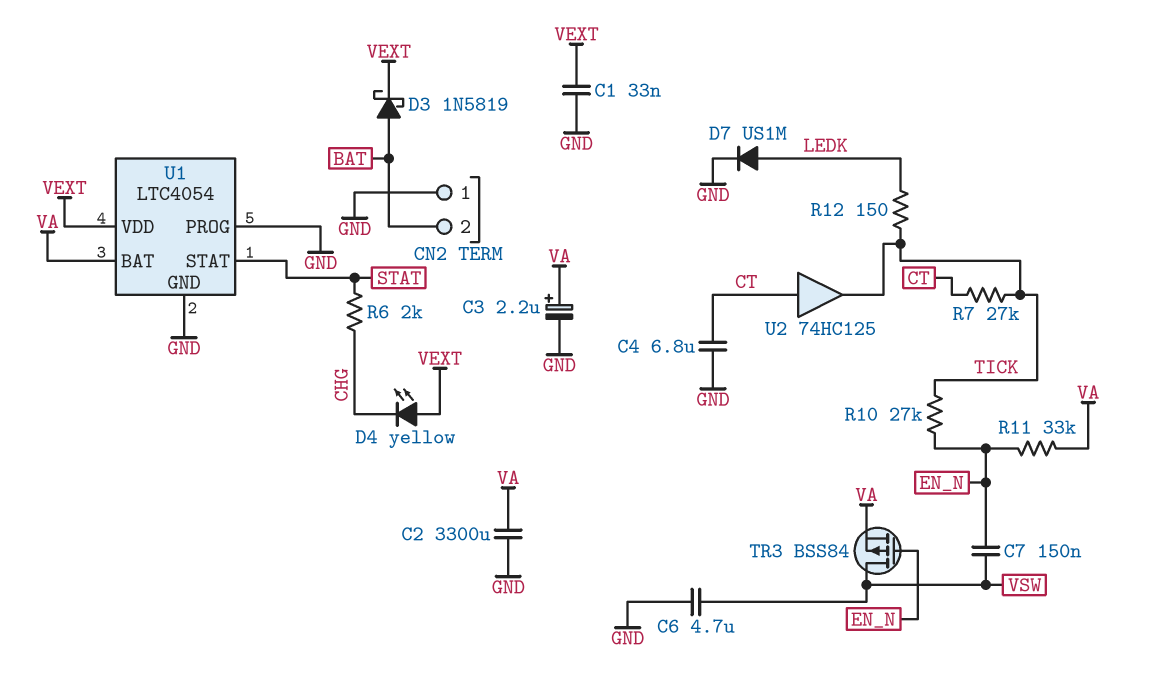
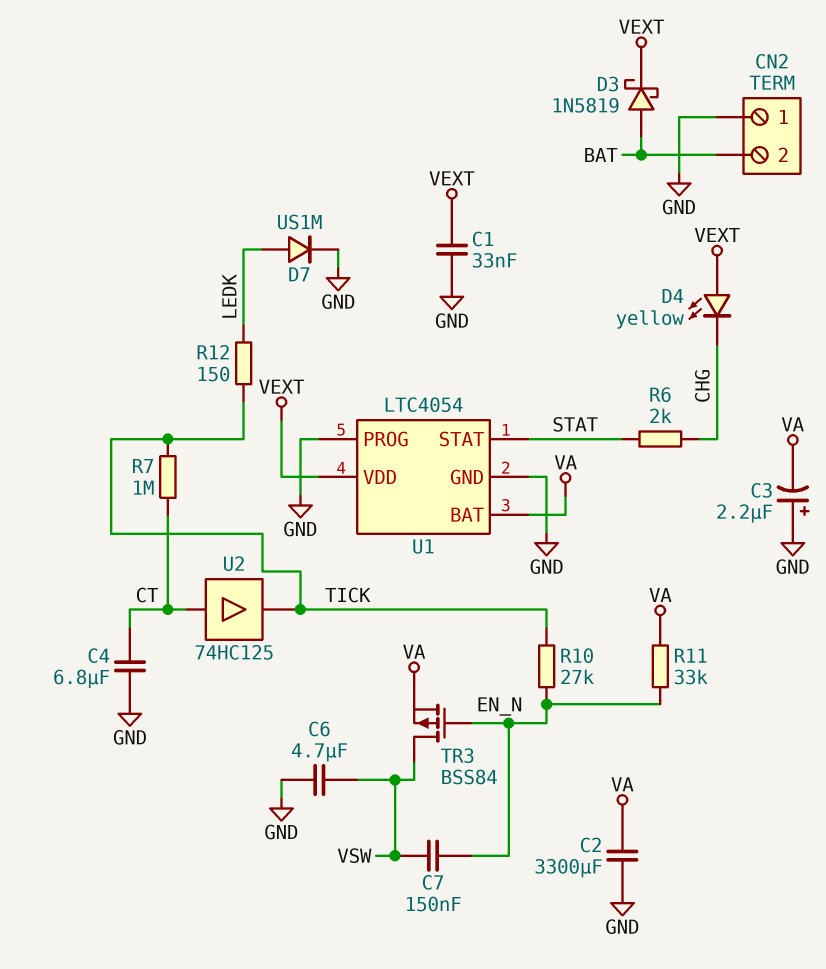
C3: 2.2uF (plus VA, minus GND) -> 2.2uF (plus GND, minus VA)
R7: 27k (CT, TICK) -> 1M (CT, TICK)

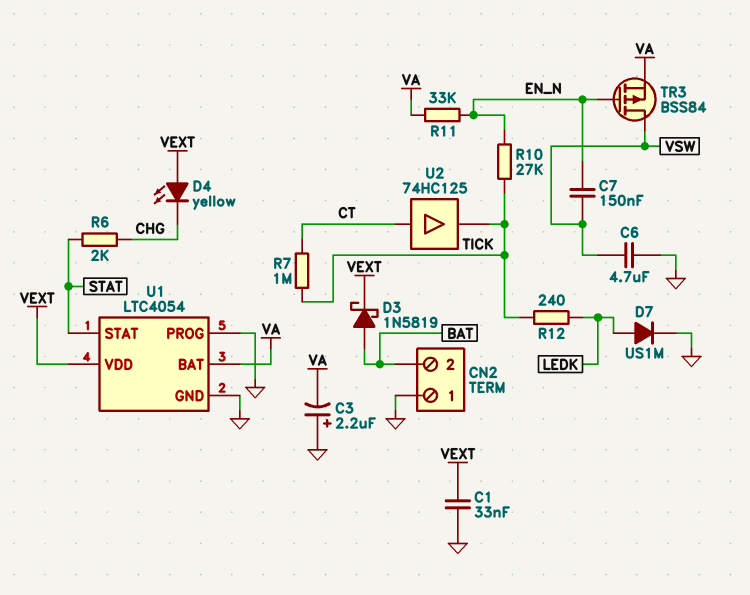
C2: 3300uF (GND, VA) -> none
C4: 6.8uF (CT, GND) -> none
R12: 150 (LEDK, TICK) -> 240 (LEDK, TICK)

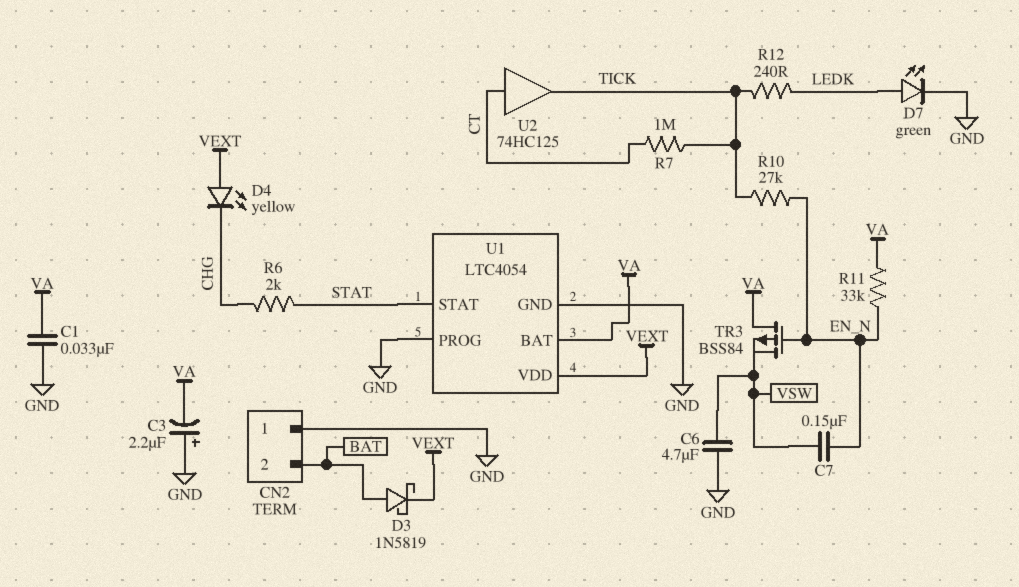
C1: 33nF (GND, VEXT) -> 33nF (GND, VA)
D7: diode US1M (A LEDK, K GND) -> LED green (A LEDK, K GND)
TR3: PMOS BSS84 (G EN_N, D VSW, S VA) -> PMOS BSS84 (G EN_N, D VA, S VSW)

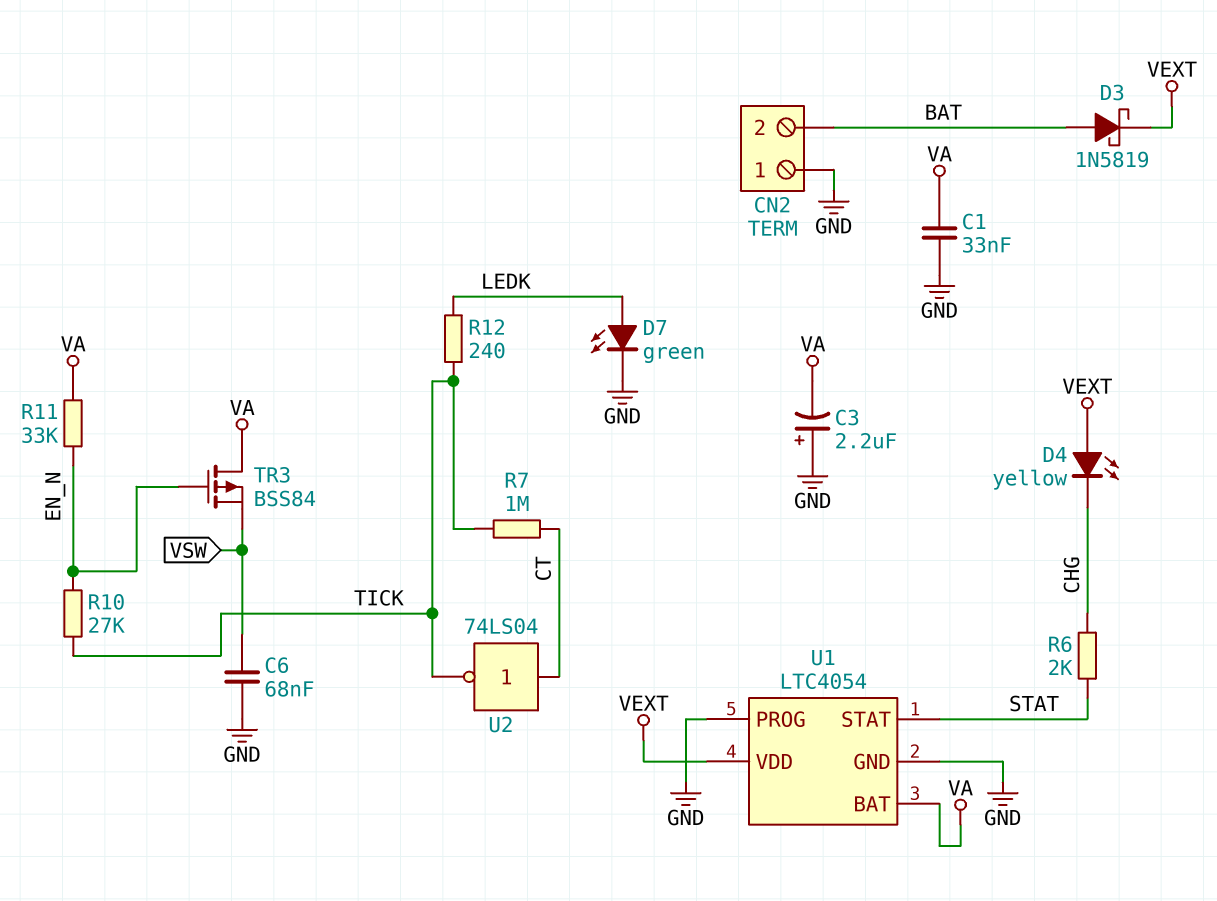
C6: 4.7uF (GND, VSW) -> 68nF (GND, VSW)
C7: 150nF (EN_N, VSW) -> none
U2: buffer 74HC125 (in CT, out TICK) -> NOT 74LS04 (in CT, out TICK)

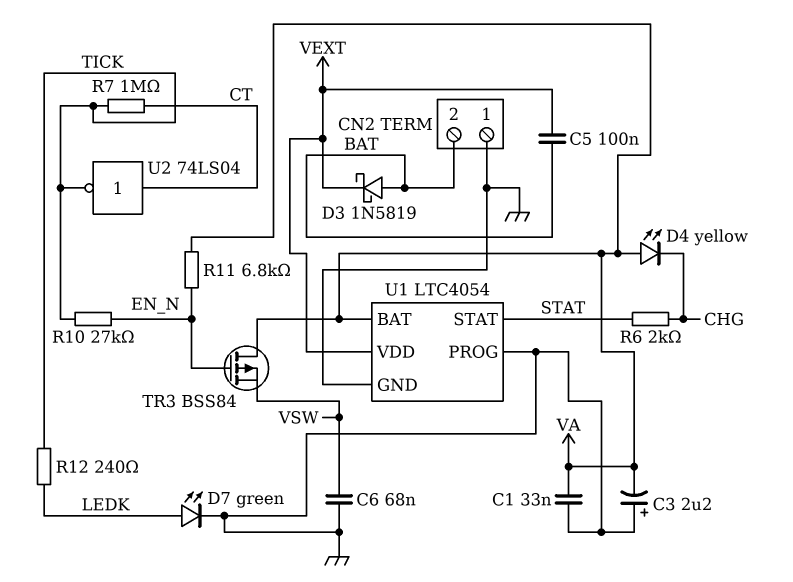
C5: none -> 100nF (BAT, VEXT)
D4: LED yellow (A VEXT, K CHG) -> LED yellow (A VA, K CHG)
R11: 33k (EN_N, VA) -> 6.8k (EN_N, VA)

